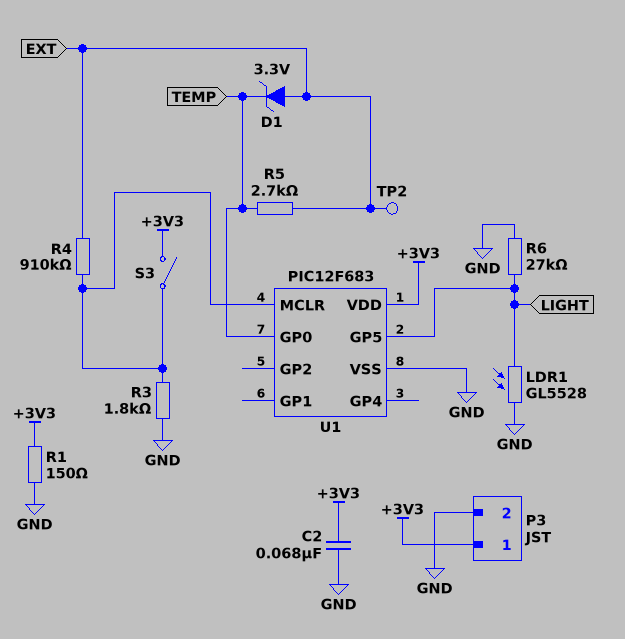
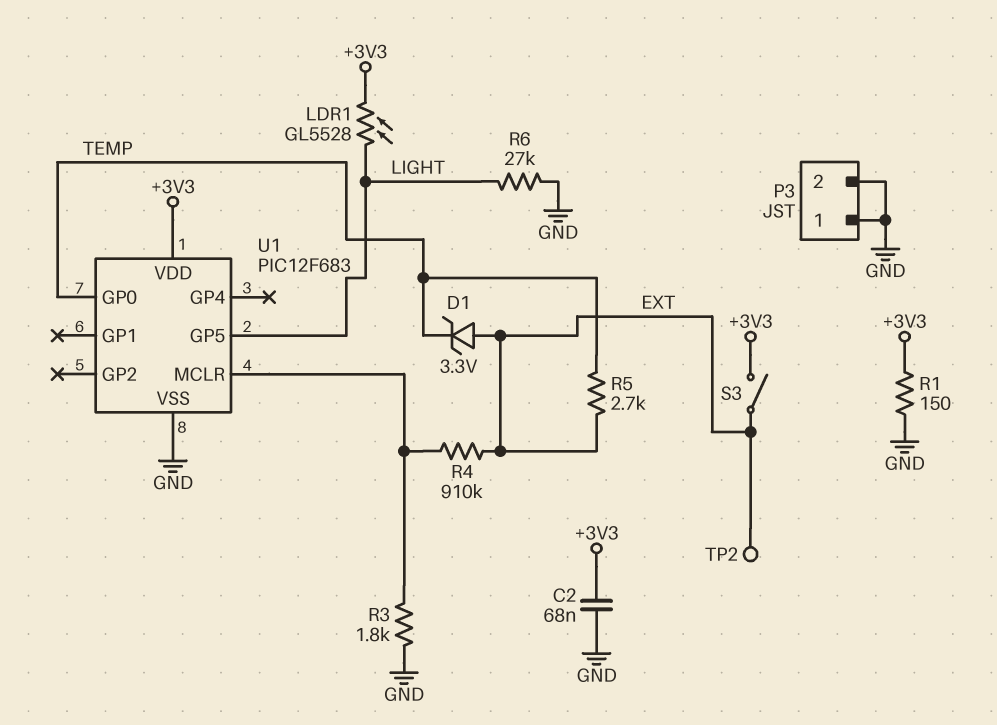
LDR1: GL5528 (GND, LIGHT) -> GL5528 (+3V3, LIGHT)
P3 pin 1: +3V3 -> GND
S3: switch (+3V3, U1/MCLR) -> switch (+3V3, EXT)

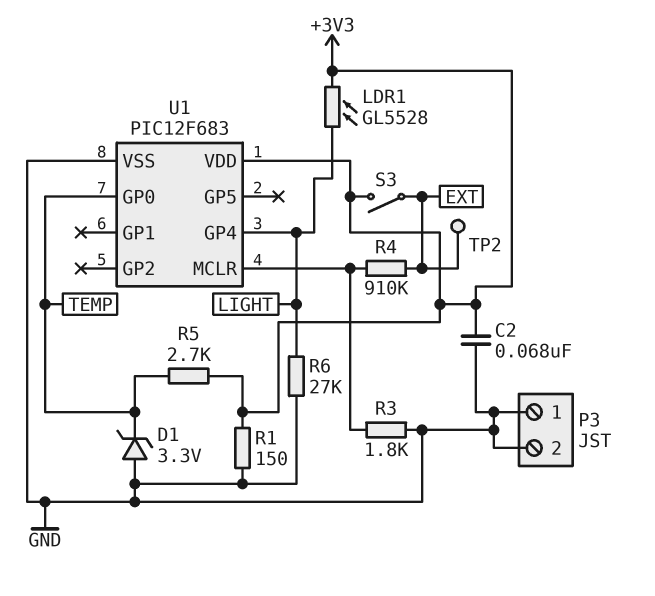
D1: zener 3.3V (A EXT, K TEMP) -> zener 3.3V (A GND, K TEMP)
R5: 2.7k (EXT, TEMP) -> 2.7k (+3V3, TEMP)
U1 pin GP4: none -> LIGHT
U1 pin GP5: LIGHT -> none

